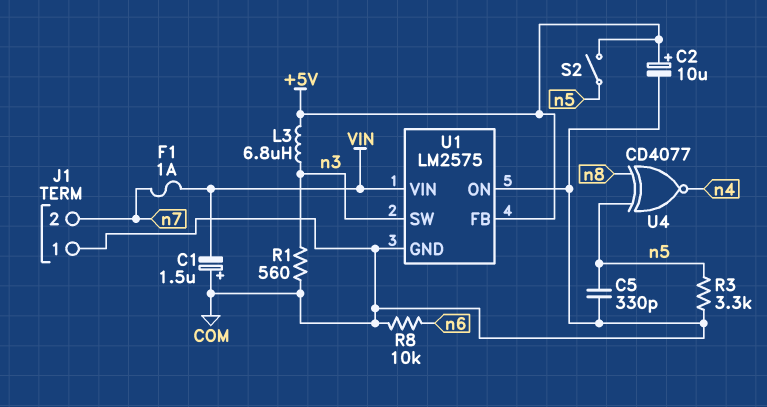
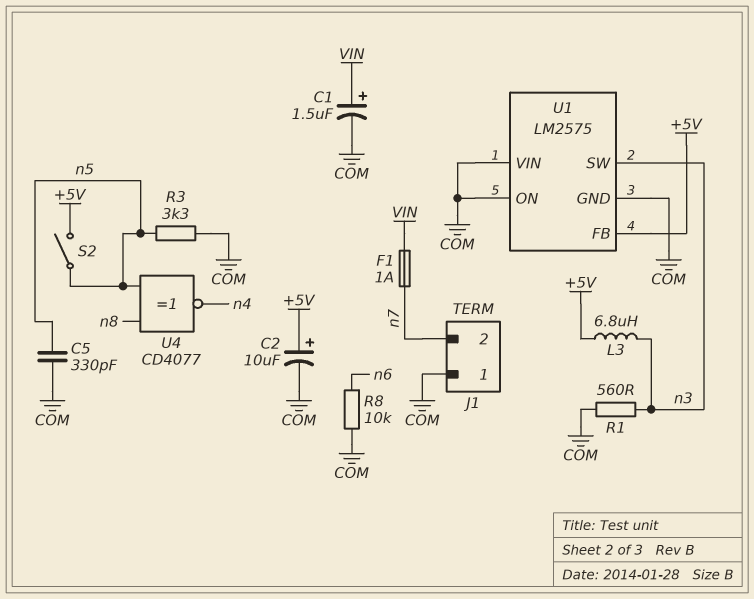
C1: 1.5uF (plus COM, minus VIN) -> 1.5uF (plus VIN, minus COM)
U1 pin VIN: VIN -> COM

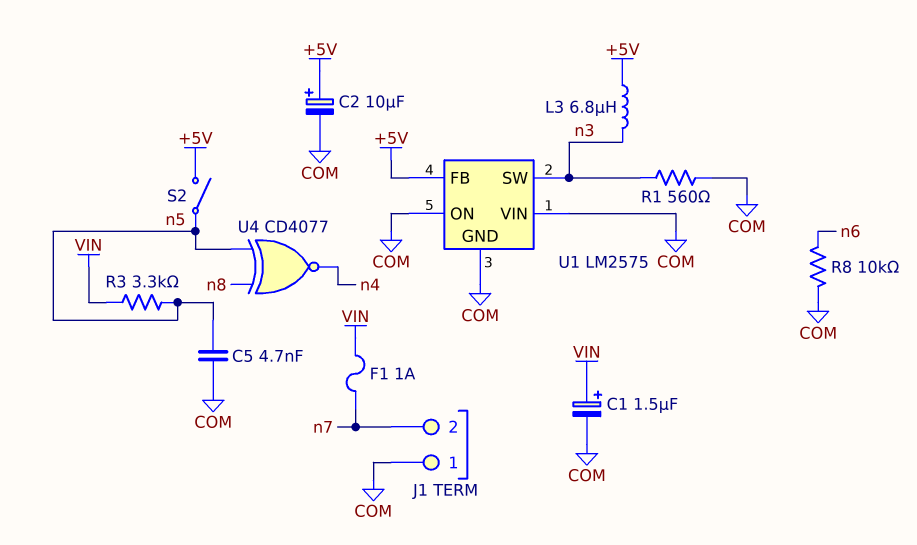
C5: 330pF (COM, n5) -> 4.7nF (COM, n5)
R3: 3.3k (COM, n5) -> 3.3k (VIN, n5)

